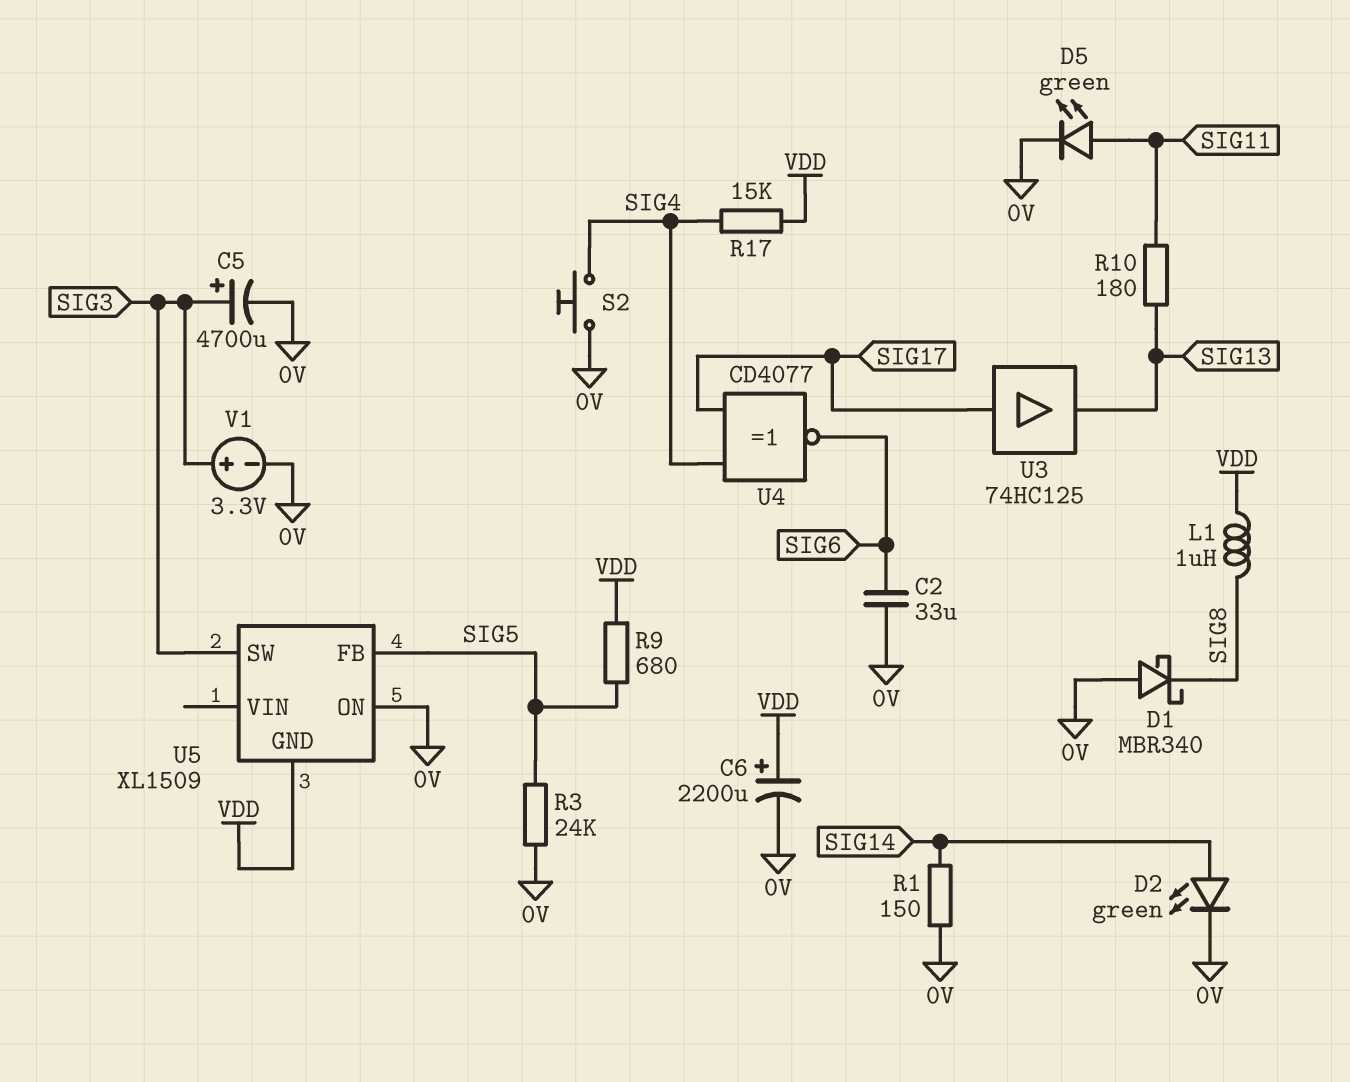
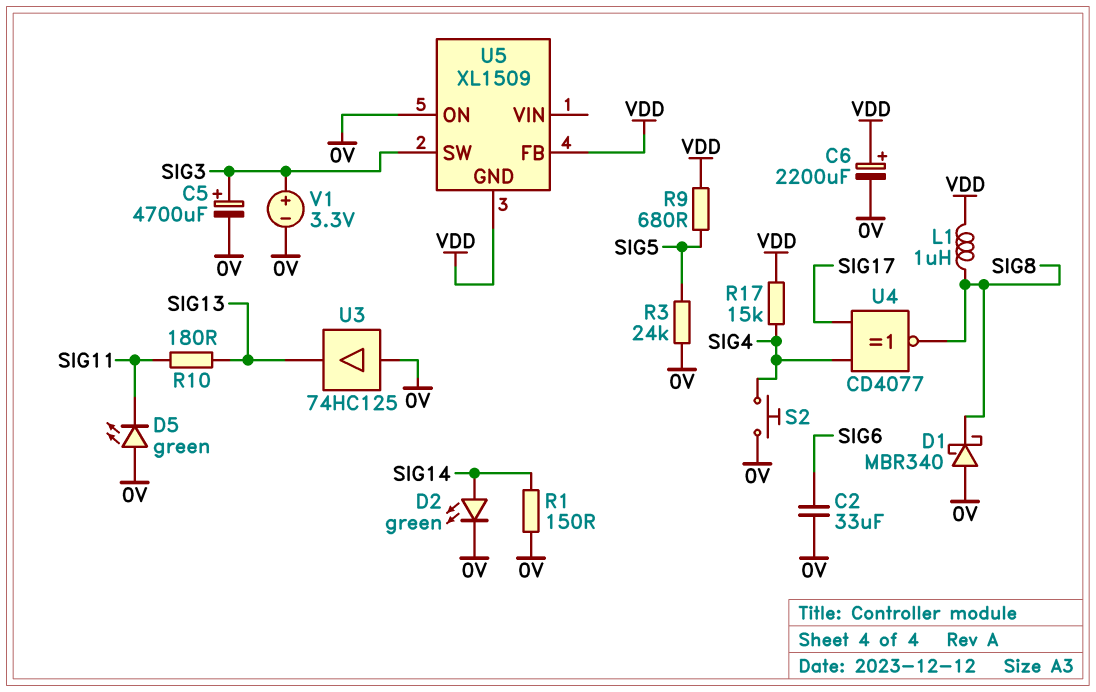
D5: LED green (A SIG11, K 0V) -> LED green (A 0V, K SIG11)
U3: buffer 74HC125 (in SIG17, out SIG13) -> buffer 74HC125 (in 0V, out SIG13)
U4: XNOR CD4077 (in SIG4, in SIG17, out SIG6) -> XNOR CD4077 (in SIG4, in SIG17, out SIG8)
U5 pin FB: SIG5 -> VDD

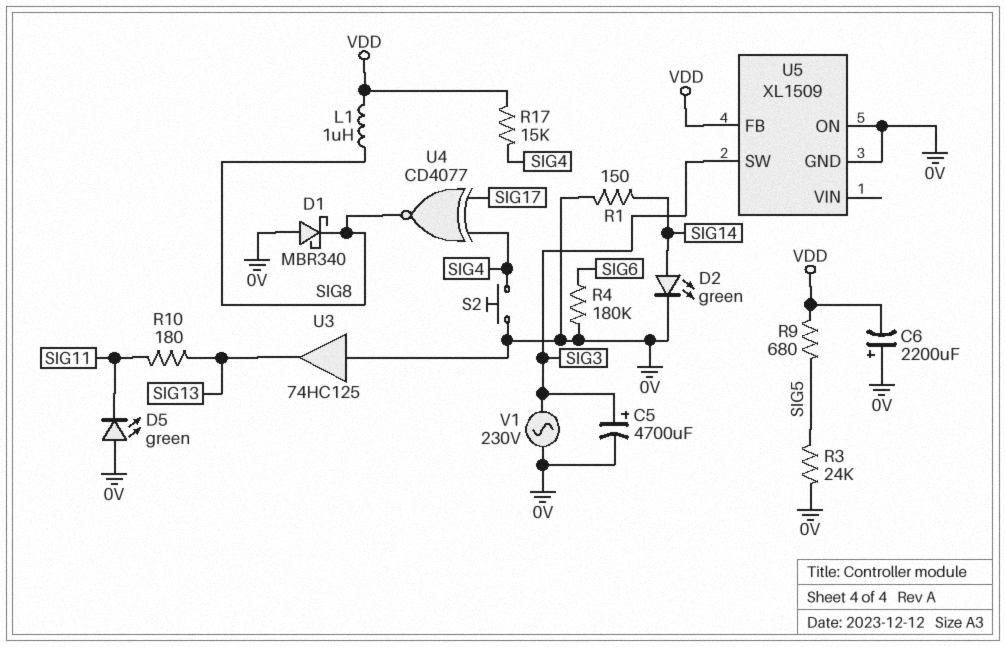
C2: 33uF (0V, SIG6) -> none
C6: 2200uF (plus VDD, minus 0V) -> 2200uF (plus 0V, minus VDD)
R4: none -> 180k (0V, SIG6)
U5 pin GND: VDD -> 0V
V1: 3.3V (plus SIG3, minus 0V) -> AC 230V (0V, SIG3)

